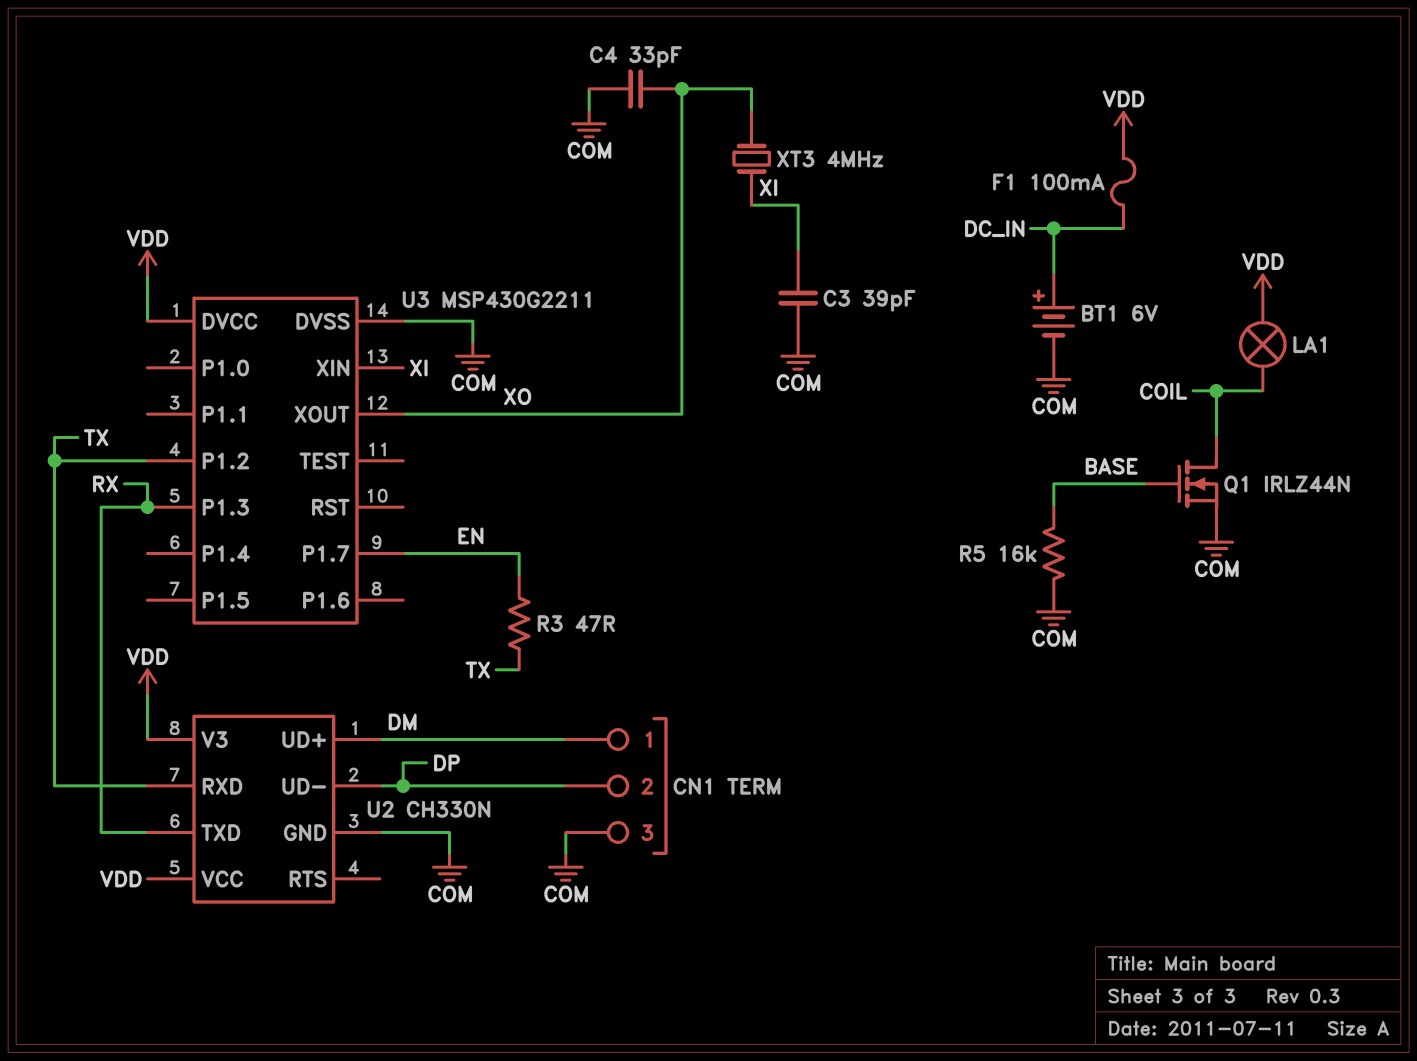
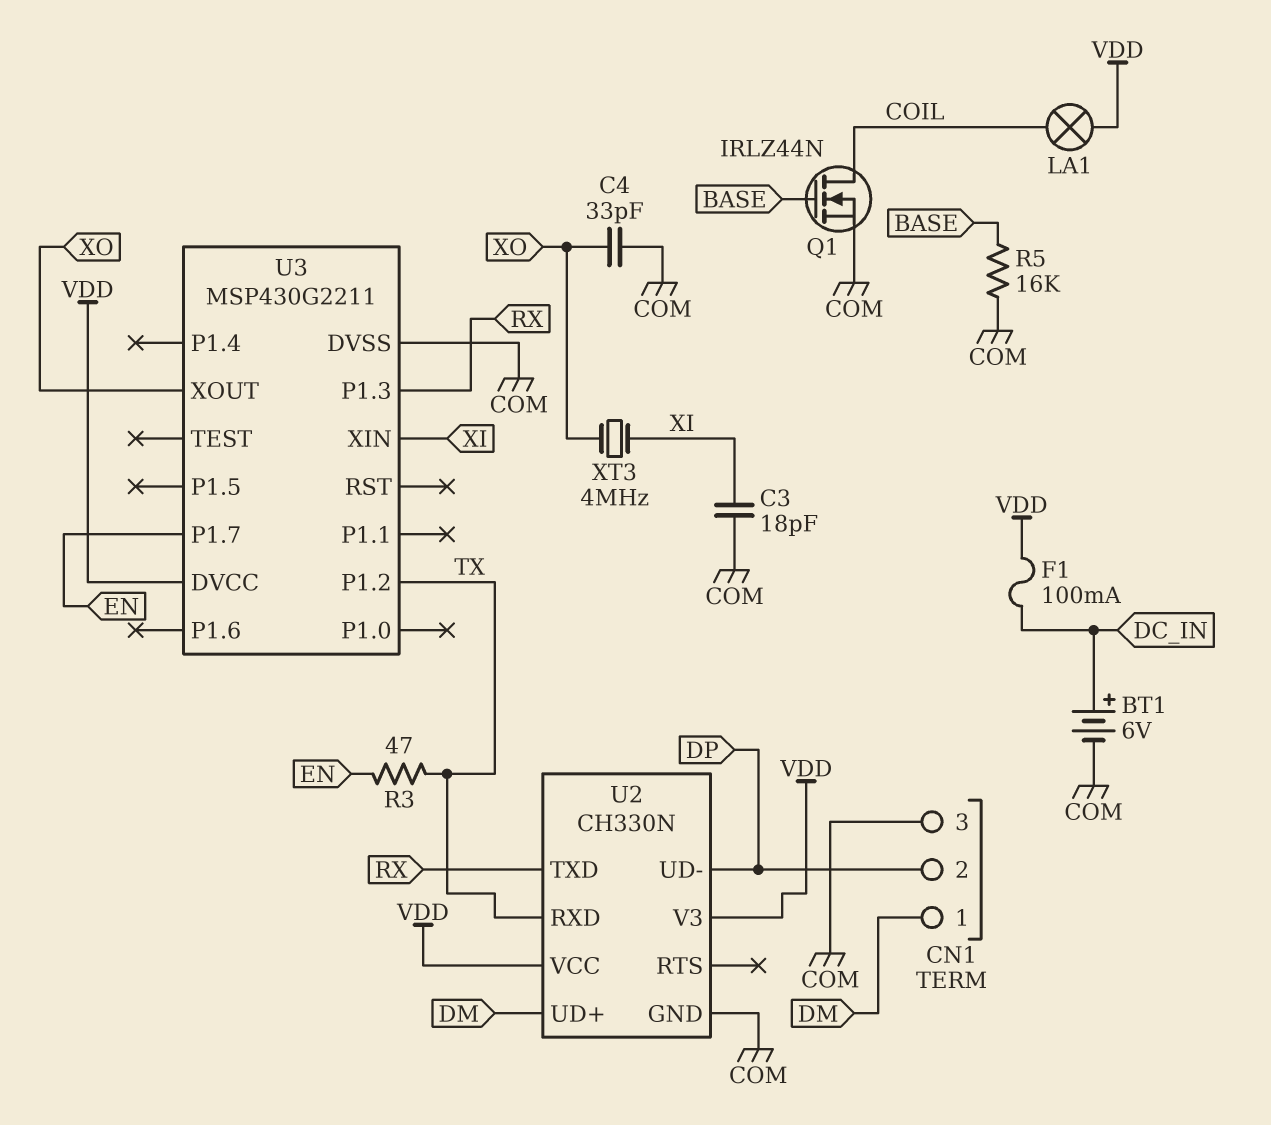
C3: 39pF (COM, XI) -> 18pF (COM, XI)

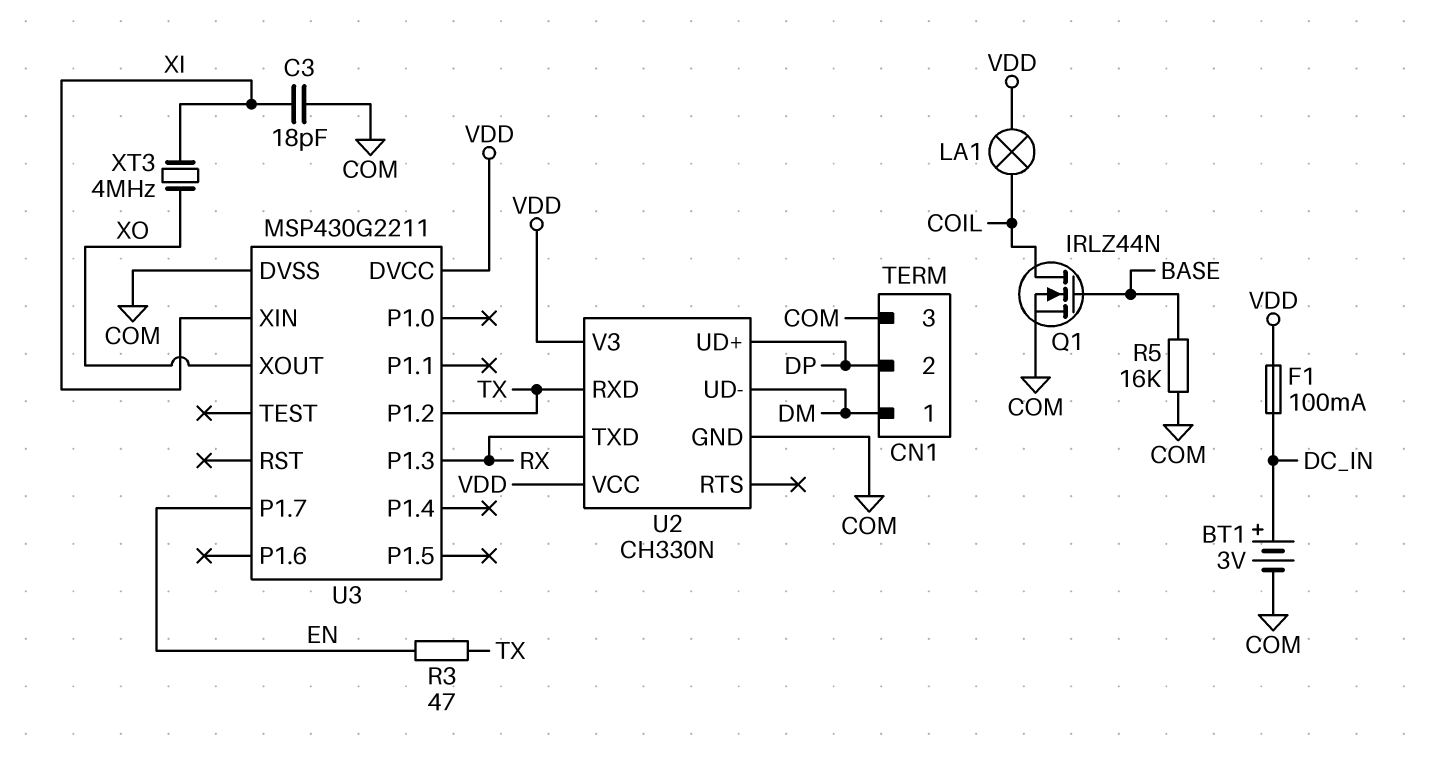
BT1: 6V (plus DC_IN, minus COM) -> 3V (plus DC_IN, minus COM)
C4: 33pF (COM, XO) -> none
U2 pin UD+: DM -> DP
U2 pin UD-: DP -> DM

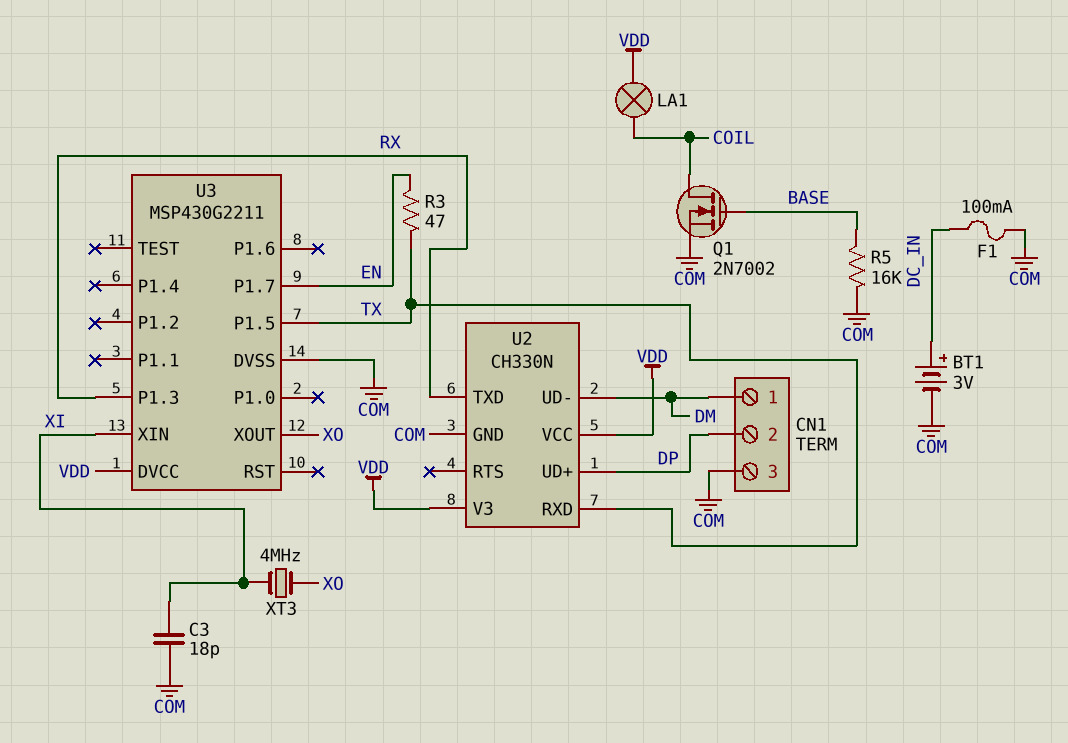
F1: 100mA (DC_IN, VDD) -> 100mA (COM, DC_IN)
Q1: NMOS IRLZ44N (G BASE, D COIL, S COM) -> NMOS 2N7002 (G BASE, D COIL, S COM)
U3 pin P1.2: TX -> none
U3 pin P1.5: none -> TX

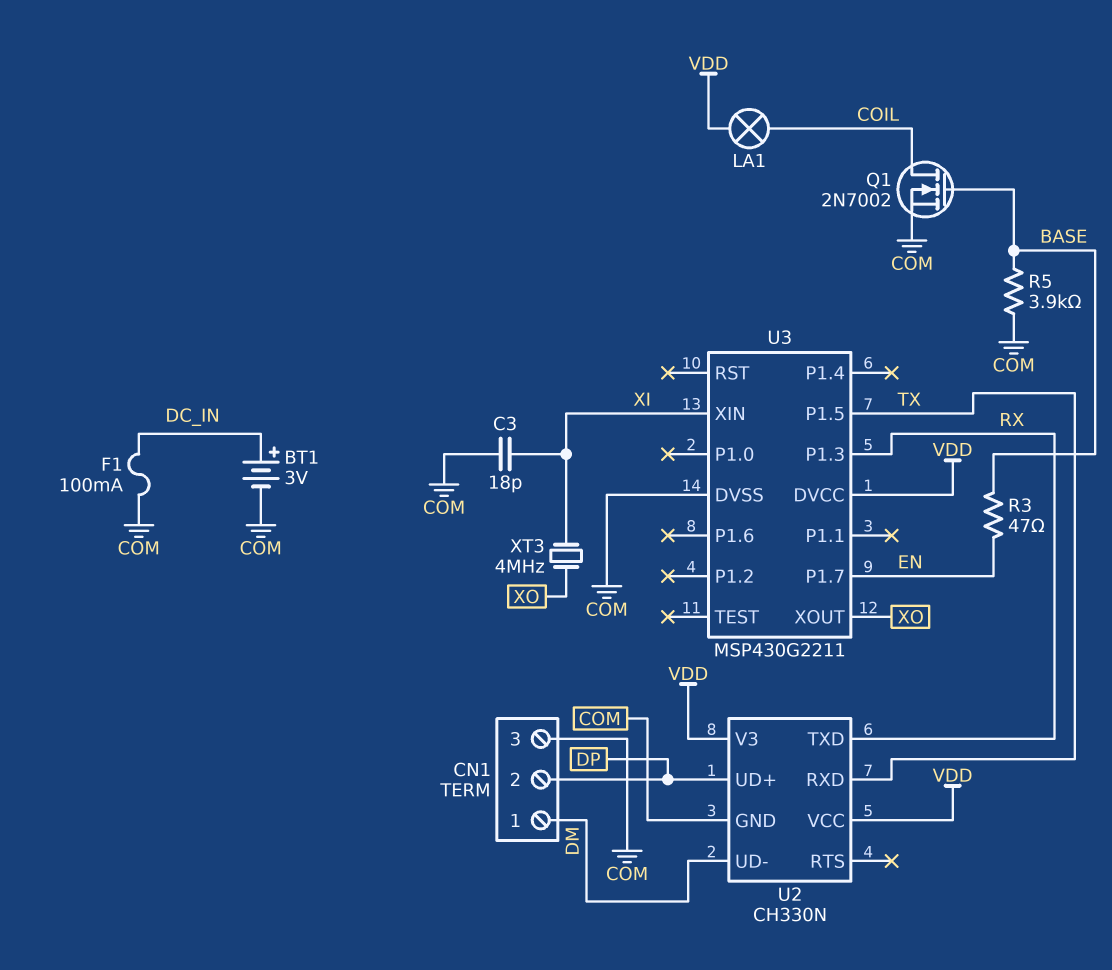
R3: 47 (EN, TX) -> 47 (BASE, EN)
R5: 16k (BASE, COM) -> 3.9k (BASE, COM)

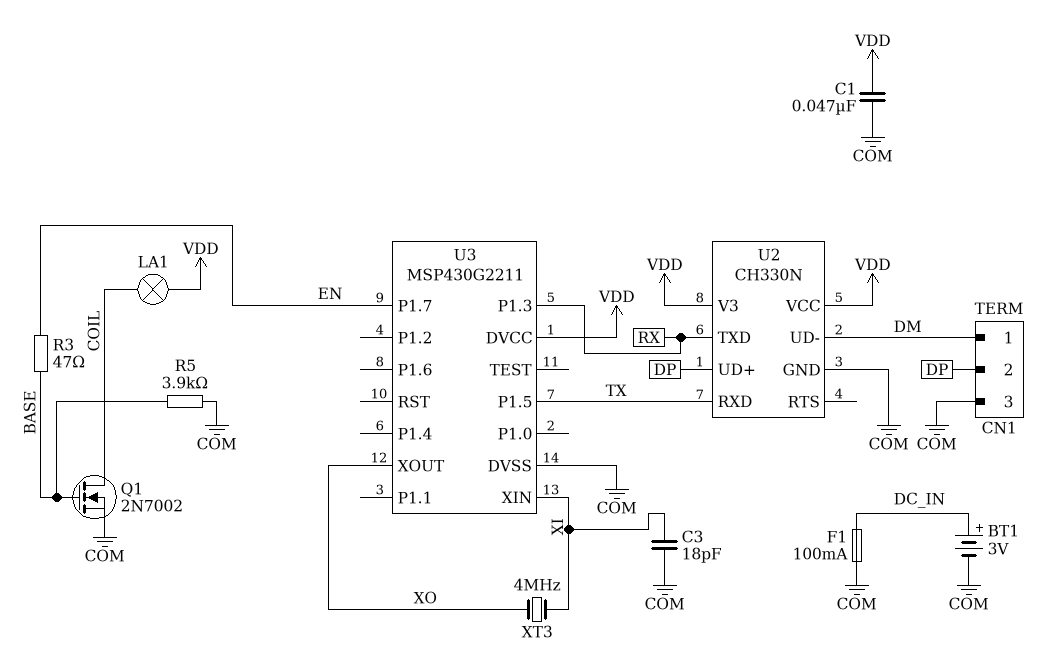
C1: none -> 47nF (COM, VDD)

